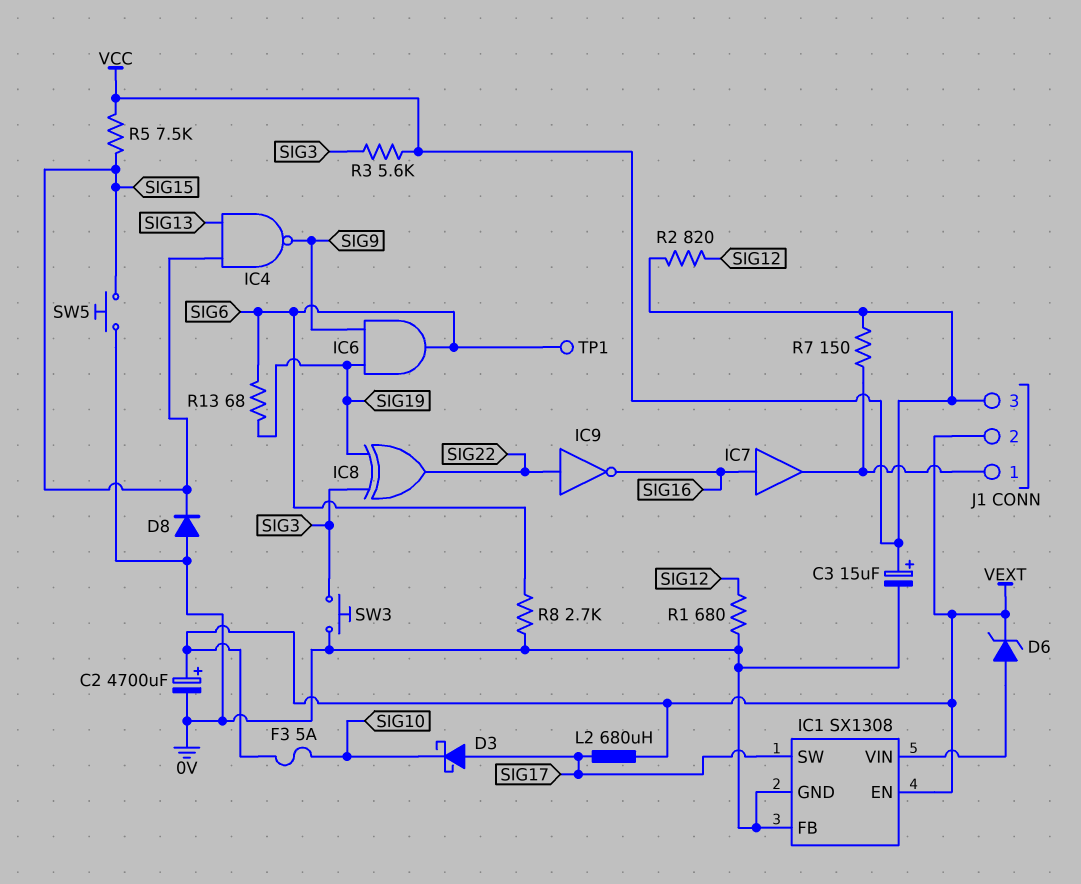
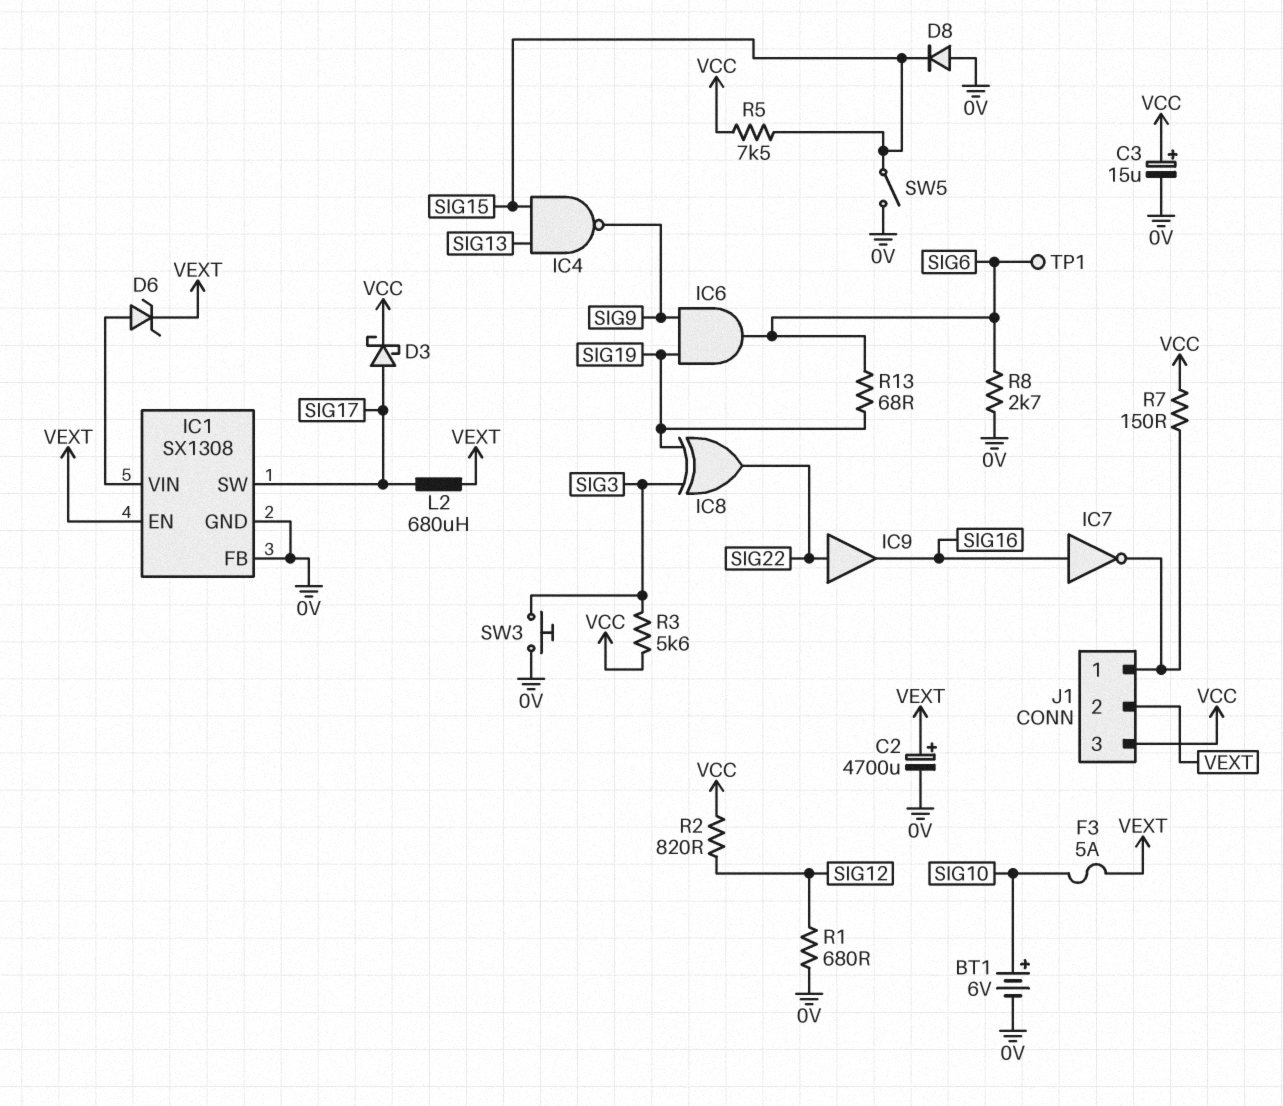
BT1: none -> 6V (plus SIG10, minus 0V)
D3: schottky (A SIG17, K SIG10) -> schottky (A SIG17, K VCC)
IC7: buffer (in SIG16, out J1/1) -> NOT (in SIG16, out J1/1)
IC9: NOT (in SIG22, out SIG16) -> buffer (in SIG22, out SIG16)
SW5: button (0V, SIG15) -> switch (0V, SIG15)

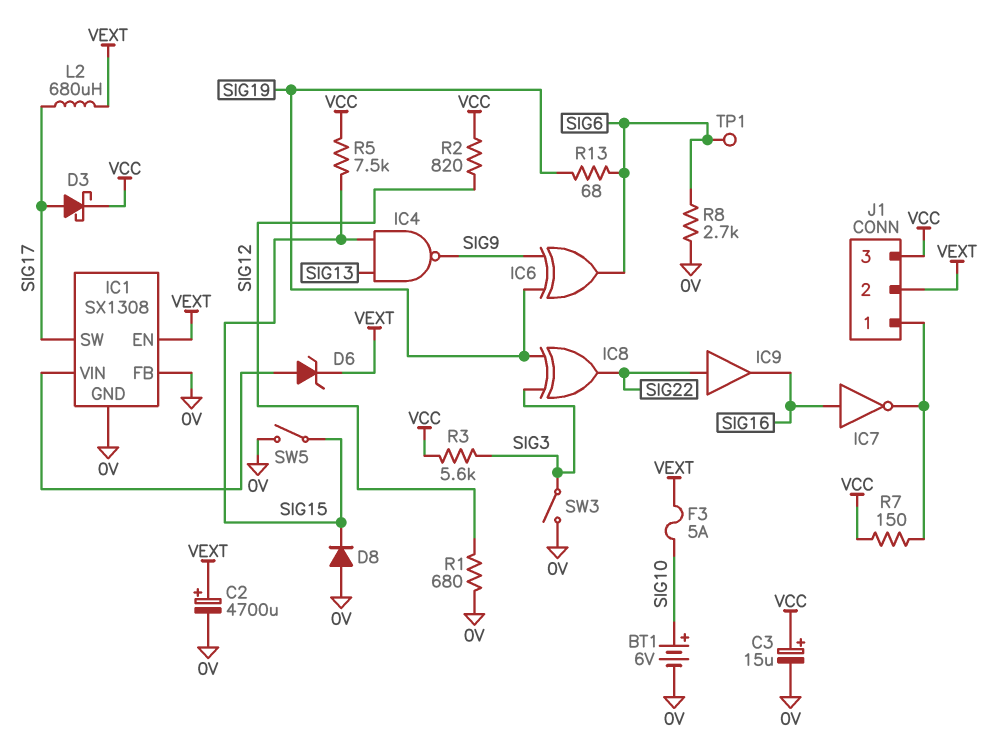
IC6: AND (in SIG9, in SIG19, out SIG6) -> XOR (in SIG9, in SIG19, out SIG6)
SW3: button (0V, SIG3) -> switch (0V, SIG3)

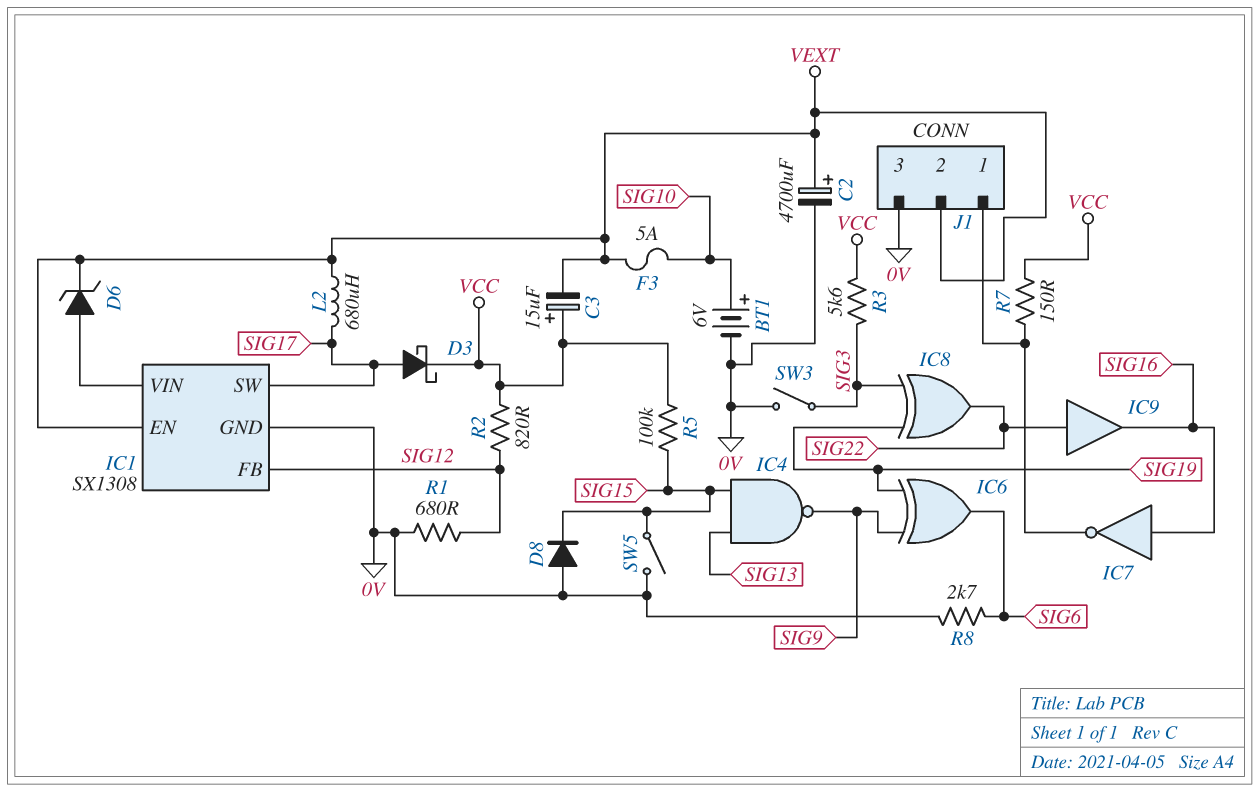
C3: 15uF (plus VCC, minus 0V) -> 15uF (plus VCC, minus VEXT)
IC1 pin FB: 0V -> SIG12
J1 pin 3: VCC -> 0V
R5: 7.5k (SIG15, VCC) -> 100k (SIG15, VCC)
R13: 68 (SIG6, SIG19) -> none
TP1: test point (SIG6) -> none

